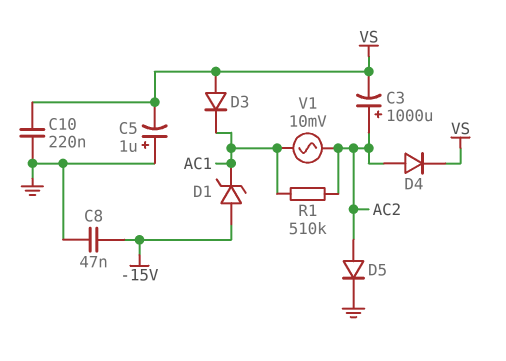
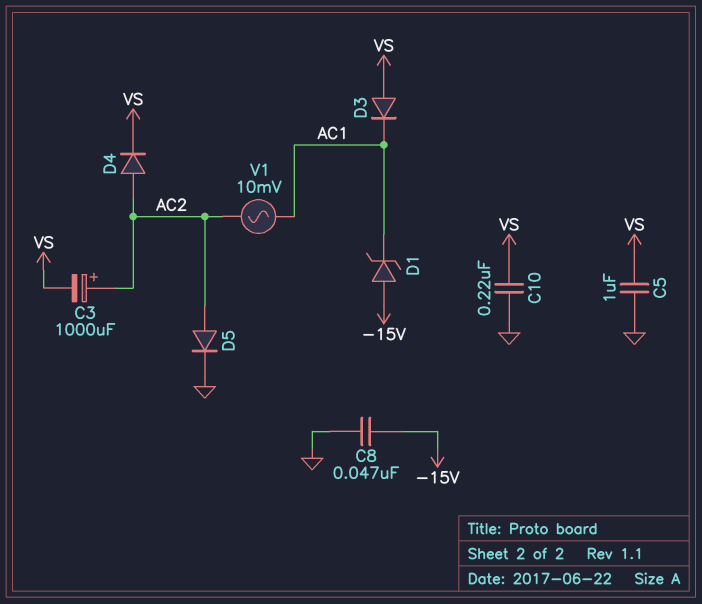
C5: 1uF (plus GND, minus VS) -> 1uF (GND, VS)
R1: 510k (AC1, AC2) -> none

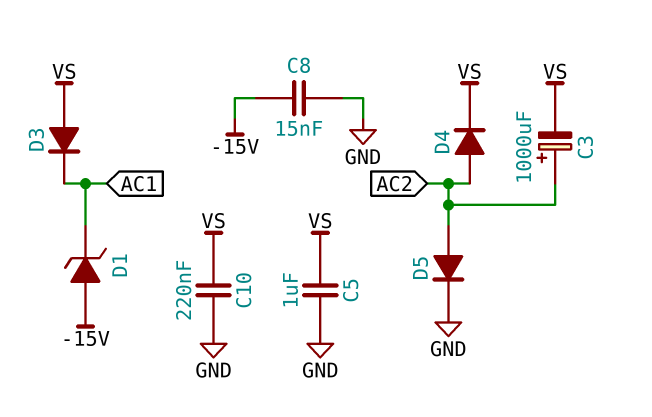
C8: 47nF (-15V, GND) -> 15nF (-15V, GND)
V1: AC 10mV (AC1, AC2) -> none

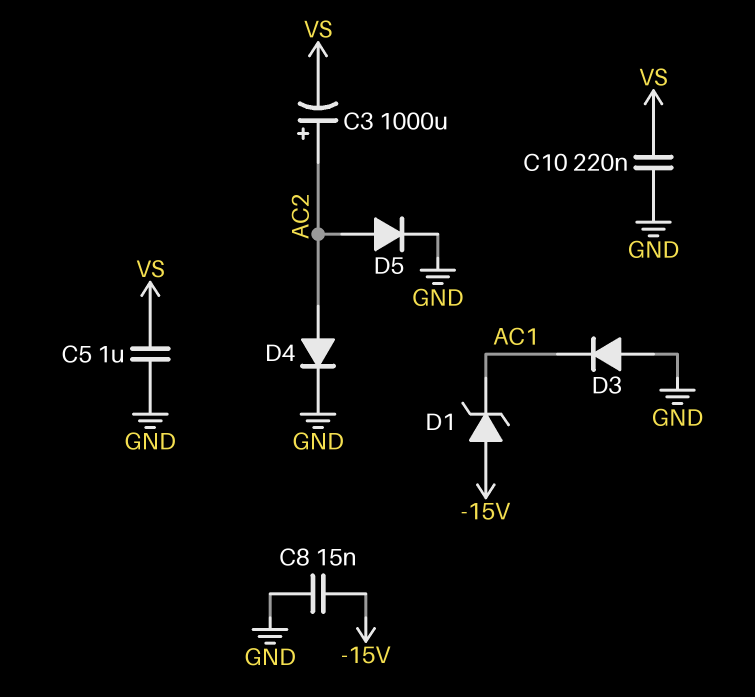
D3: diode (A VS, K AC1) -> diode (A GND, K AC1)
D4: diode (A AC2, K VS) -> diode (A AC2, K GND)

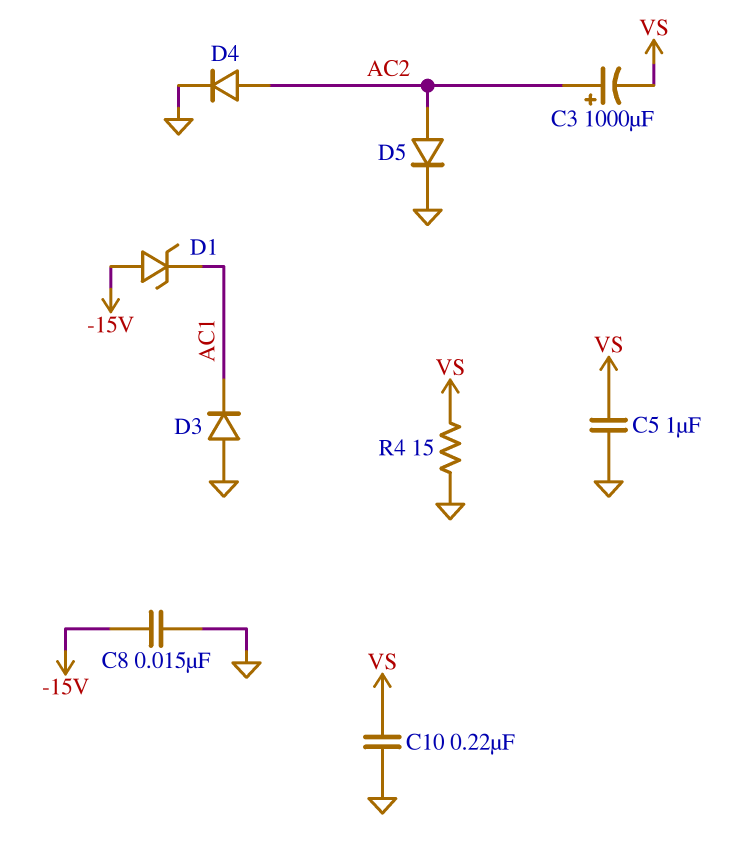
R4: none -> 15 (GND, VS)

